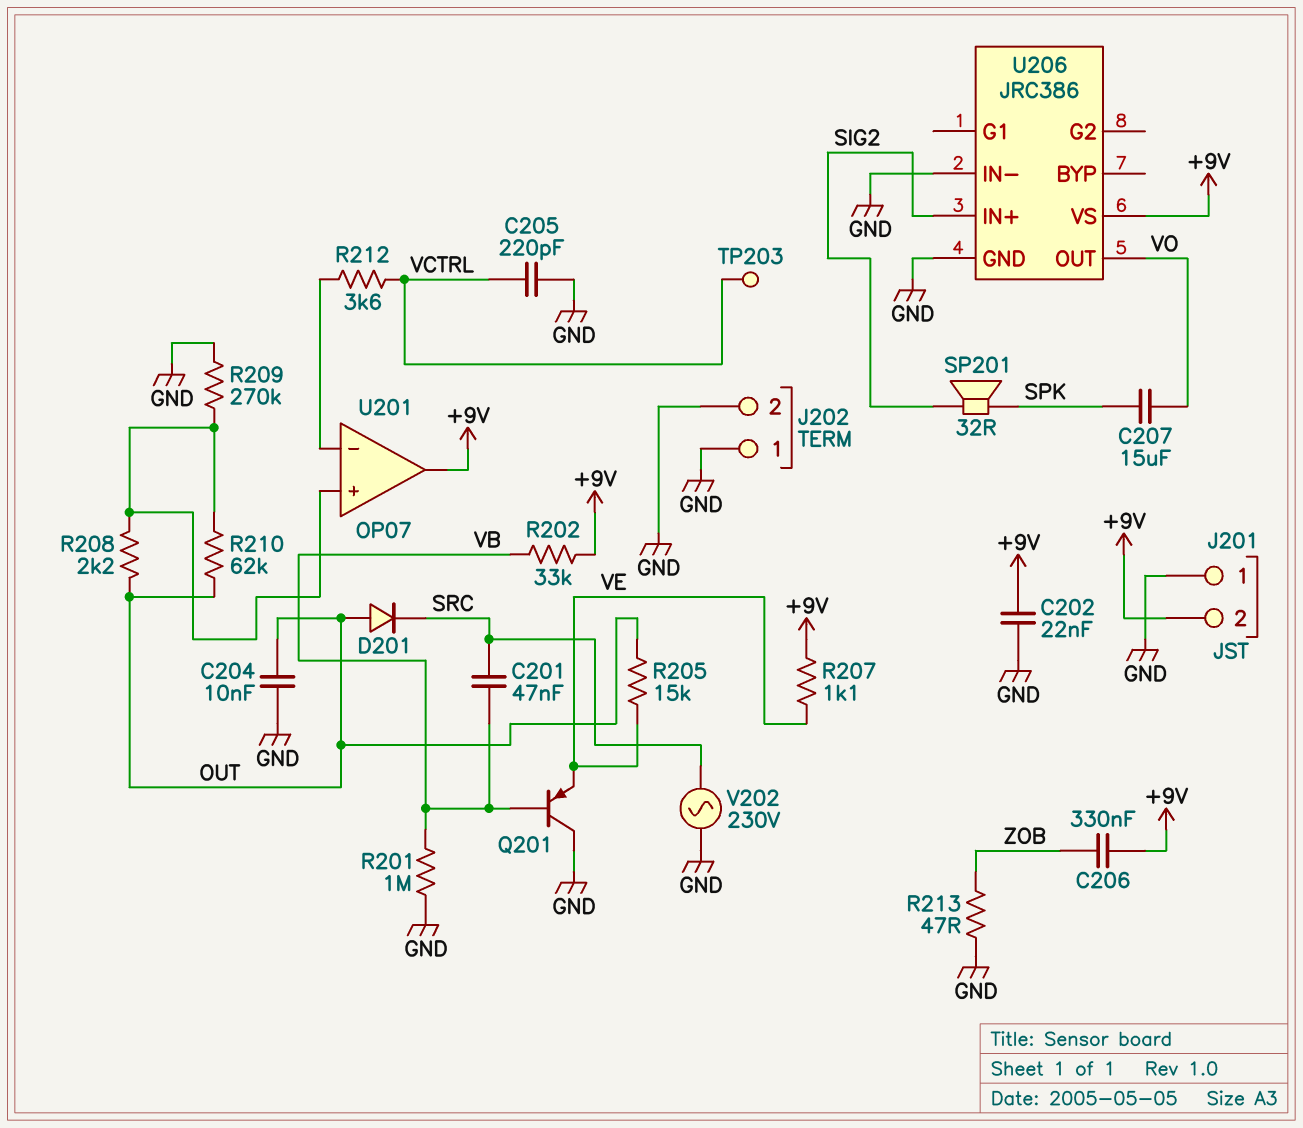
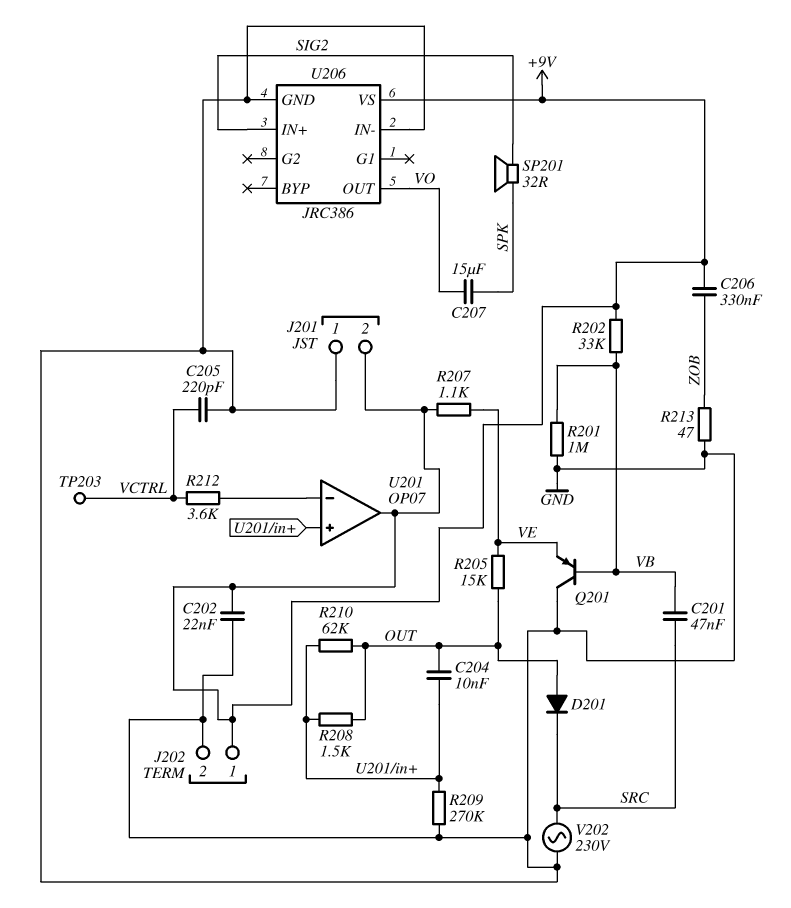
C204: 10nF (GND, OUT) -> 10nF (OUT, U201/in+)
J202 pin 1: GND -> +9V
R208: 2.2k (OUT, U201/in+) -> 1.5k (OUT, U201/in+)

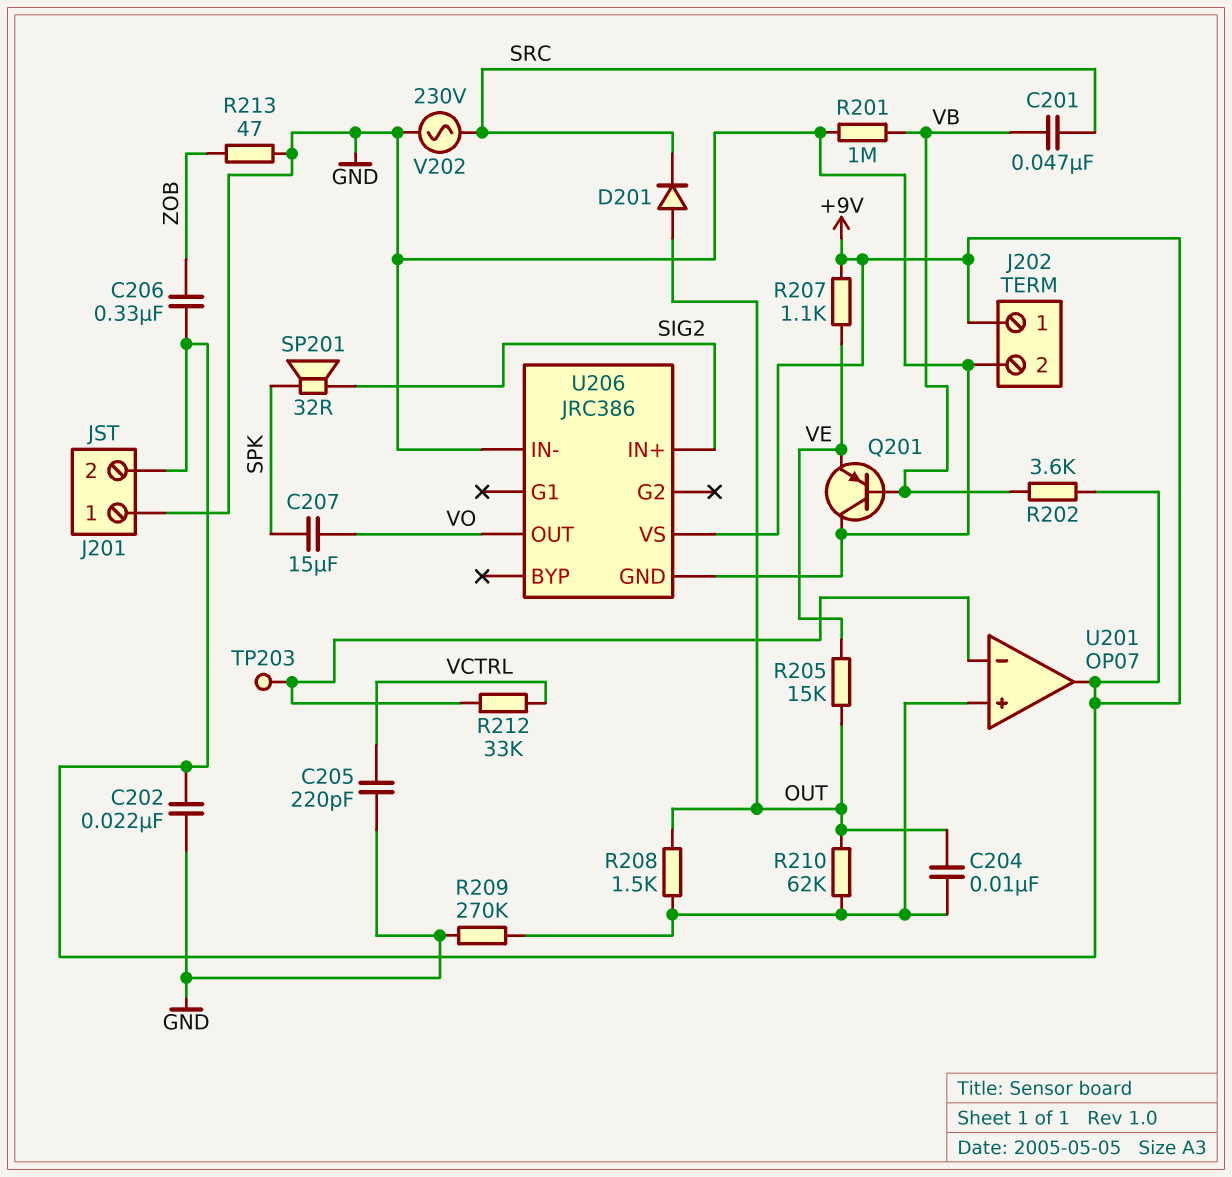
R202: 33k (+9V, VB) -> 3.6k (+9V, VB)
R212: 3.6k (U201/in-, VCTRL) -> 33k (U201/in-, VCTRL)
TP203: test point (VCTRL) -> test point (U201/in-)

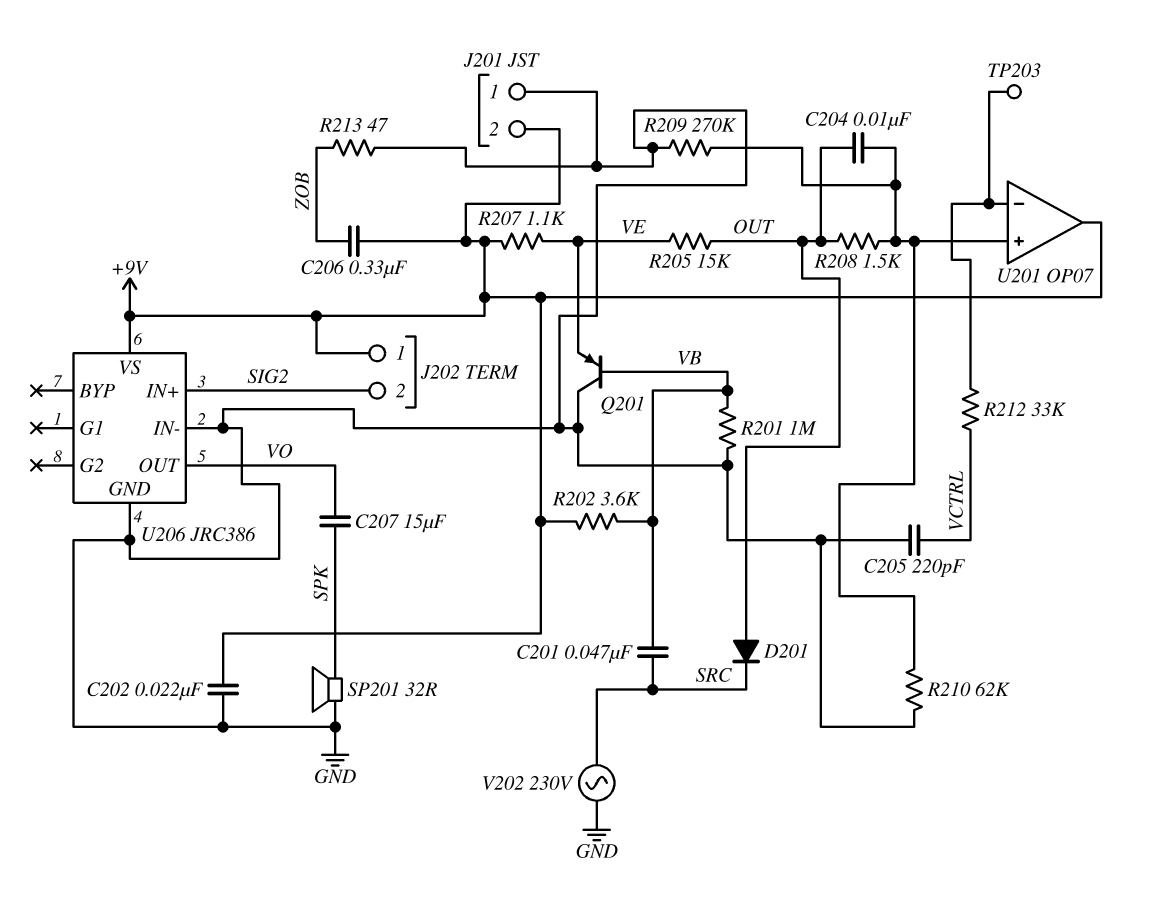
J202 pin 2: GND -> SIG2
R210: 62k (OUT, U201/in+) -> 62k (GND, U201/in+)
SP201: speaker 32R (SIG2, SPK) -> speaker 32R (GND, SPK)

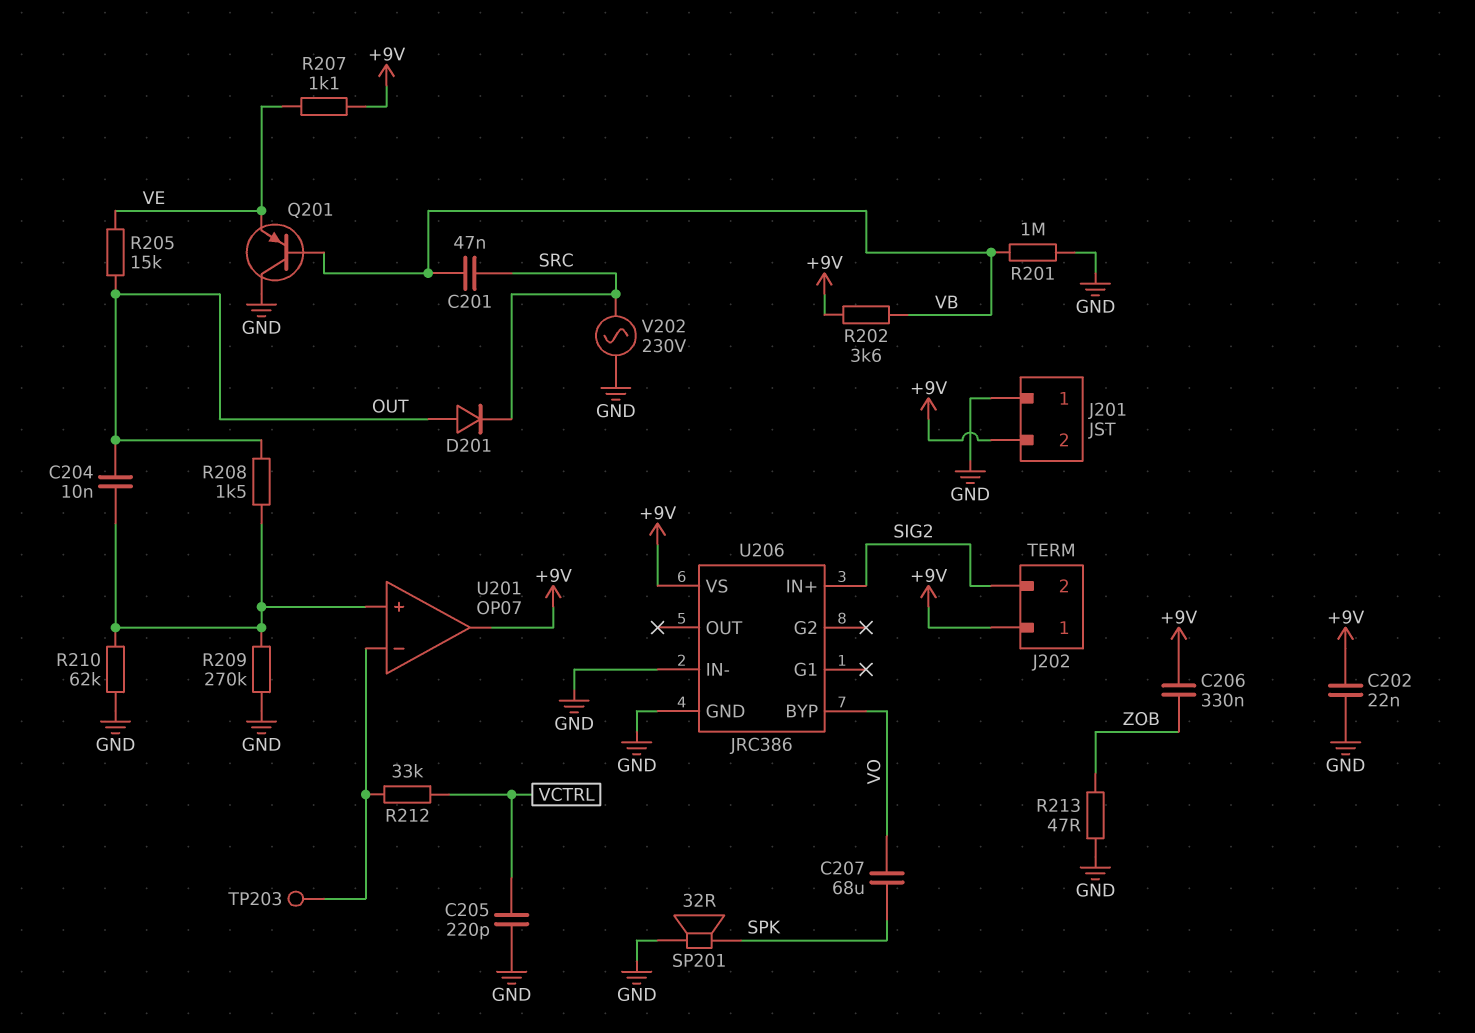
C207: 15uF (SPK, VO) -> 68uF (SPK, VO)
U206 pin BYP: none -> VO
U206 pin OUT: VO -> none

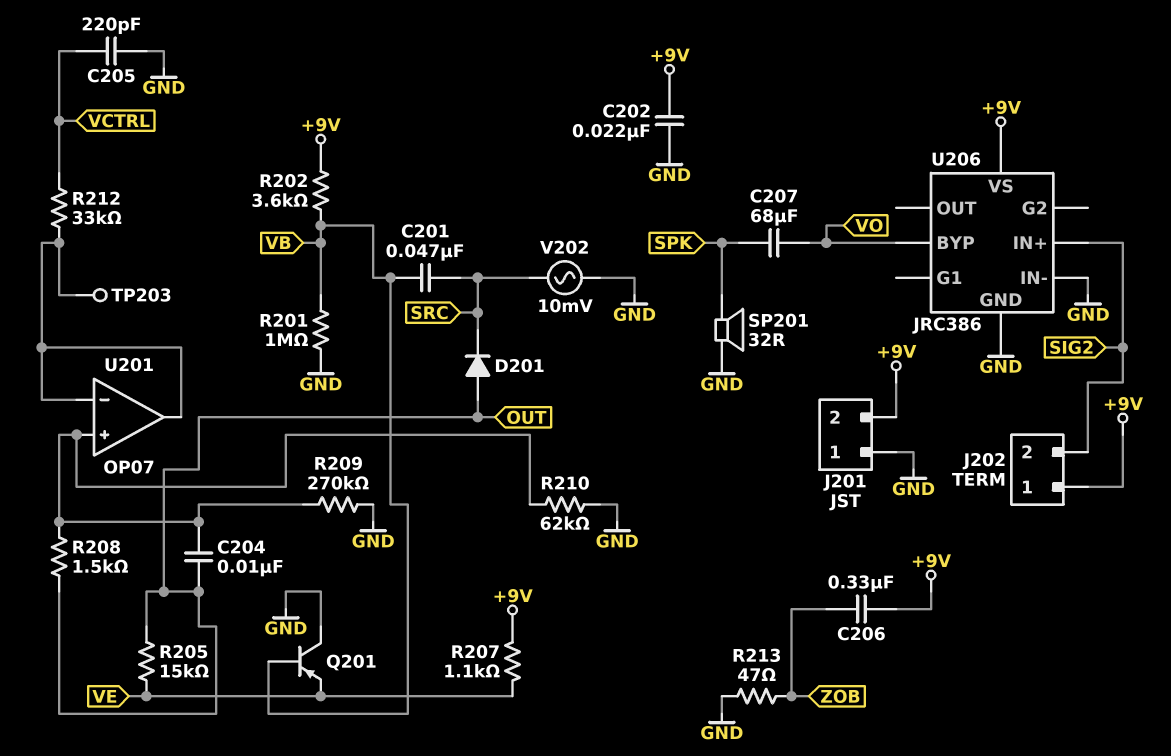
U201 pin out: +9V -> U201/in-
V202: AC 230V (GND, SRC) -> AC 10mV (GND, SRC)

